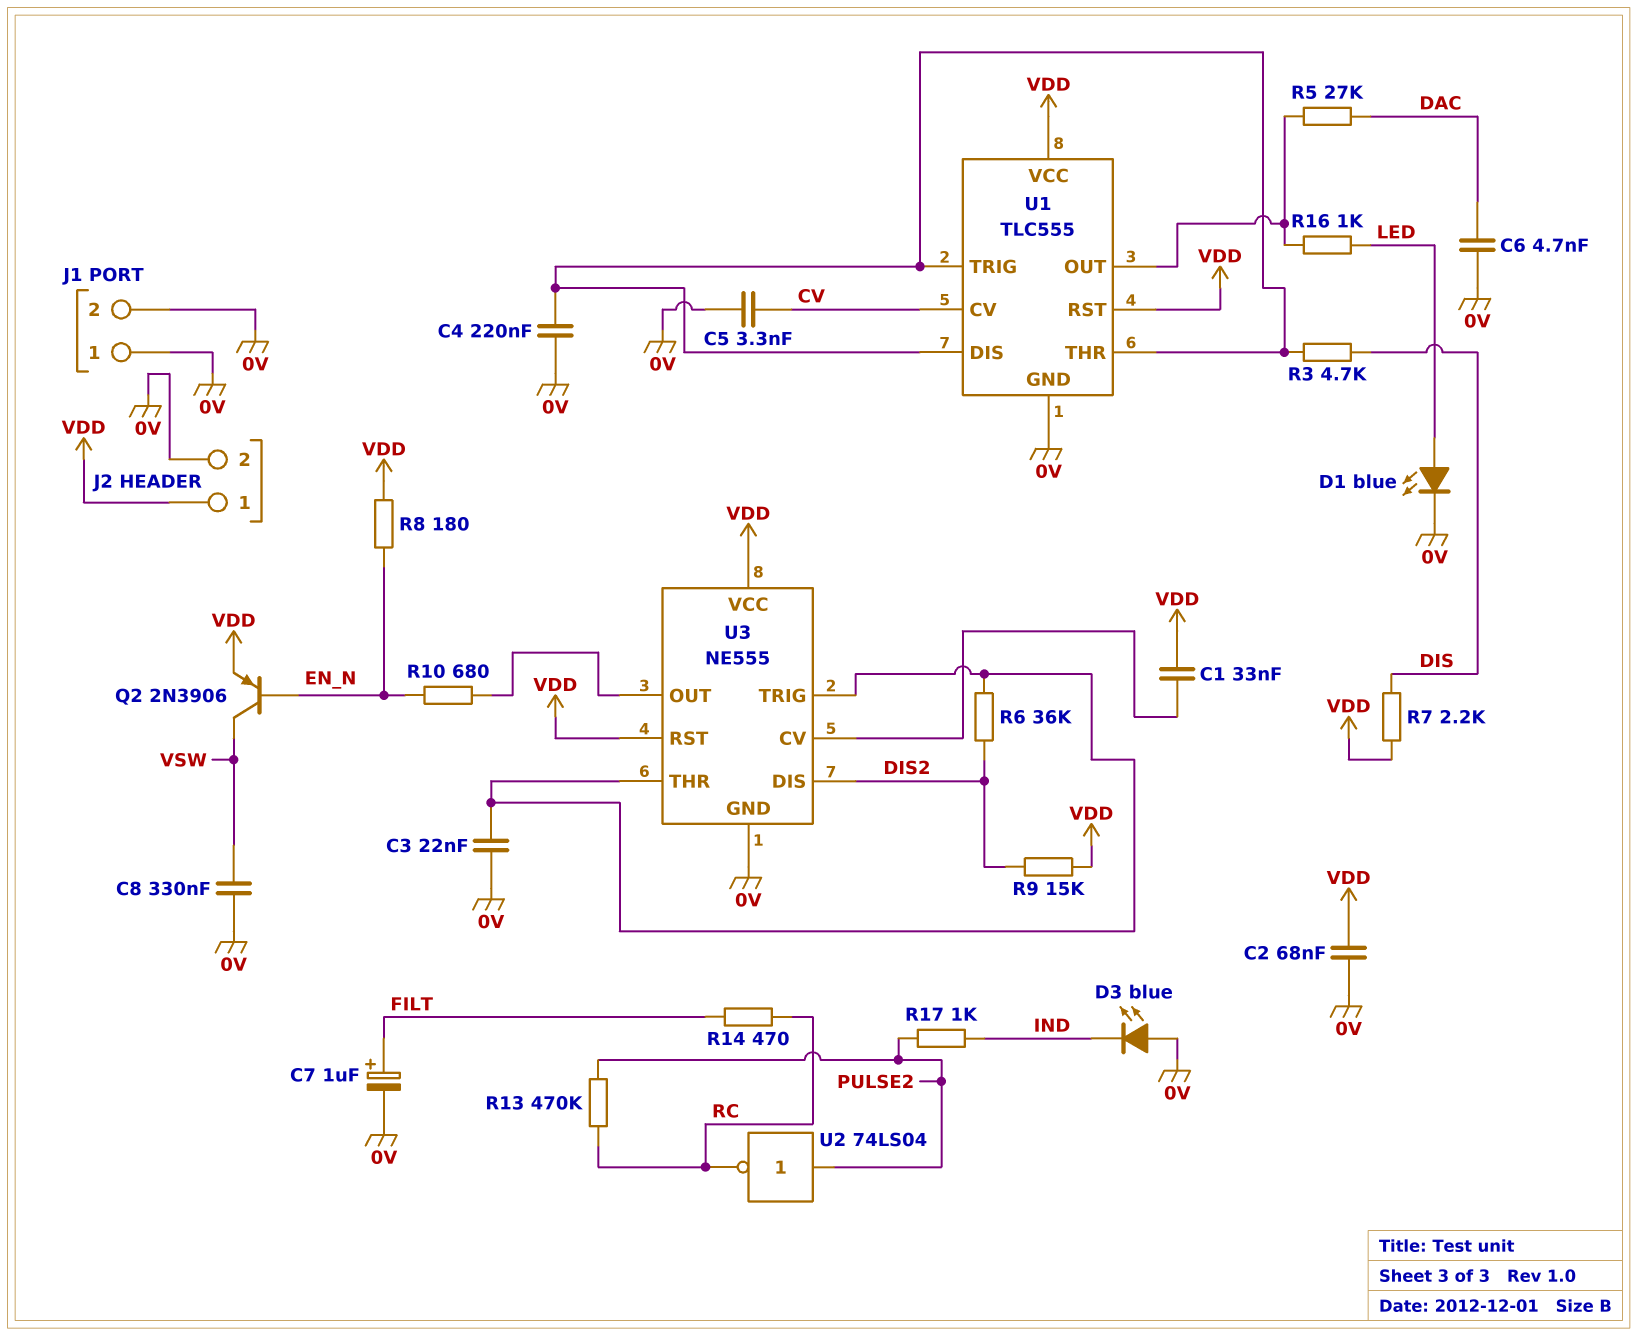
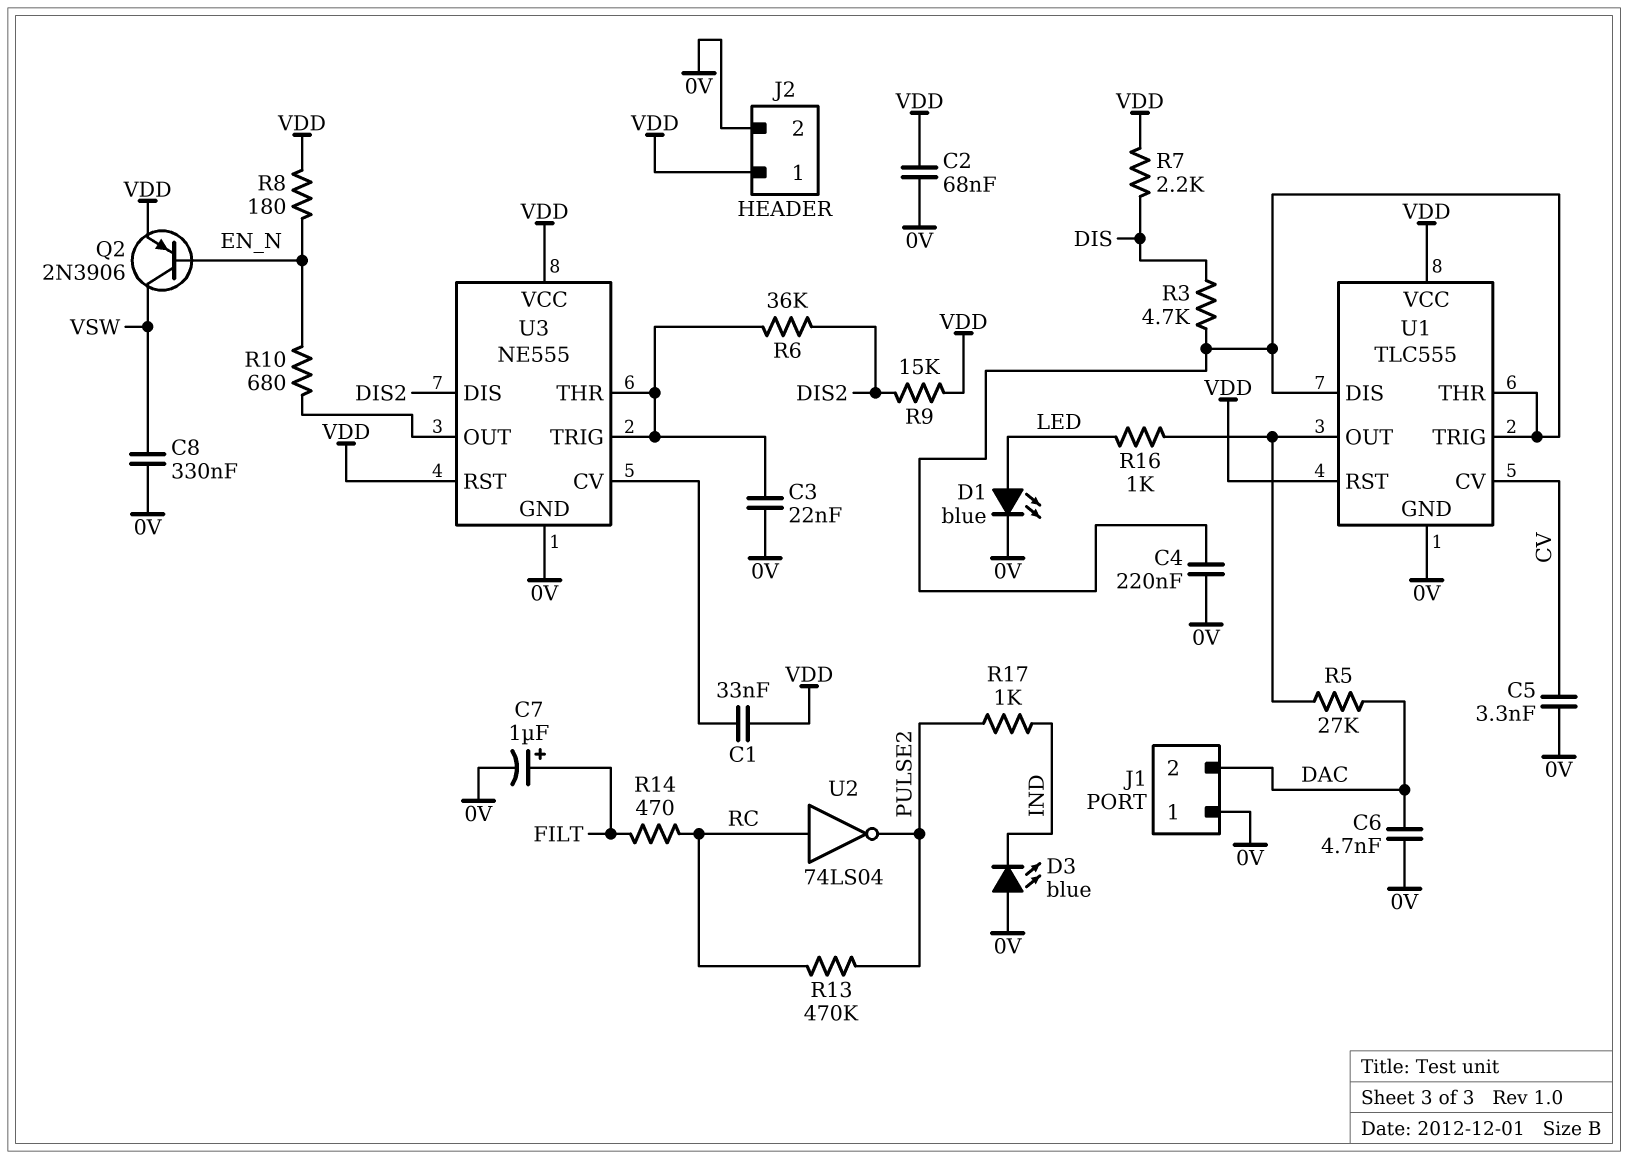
J1 pin 2: 0V -> DAC
U2: NOT 74LS04 (in PULSE2, out RC) -> NOT 74LS04 (in RC, out PULSE2)

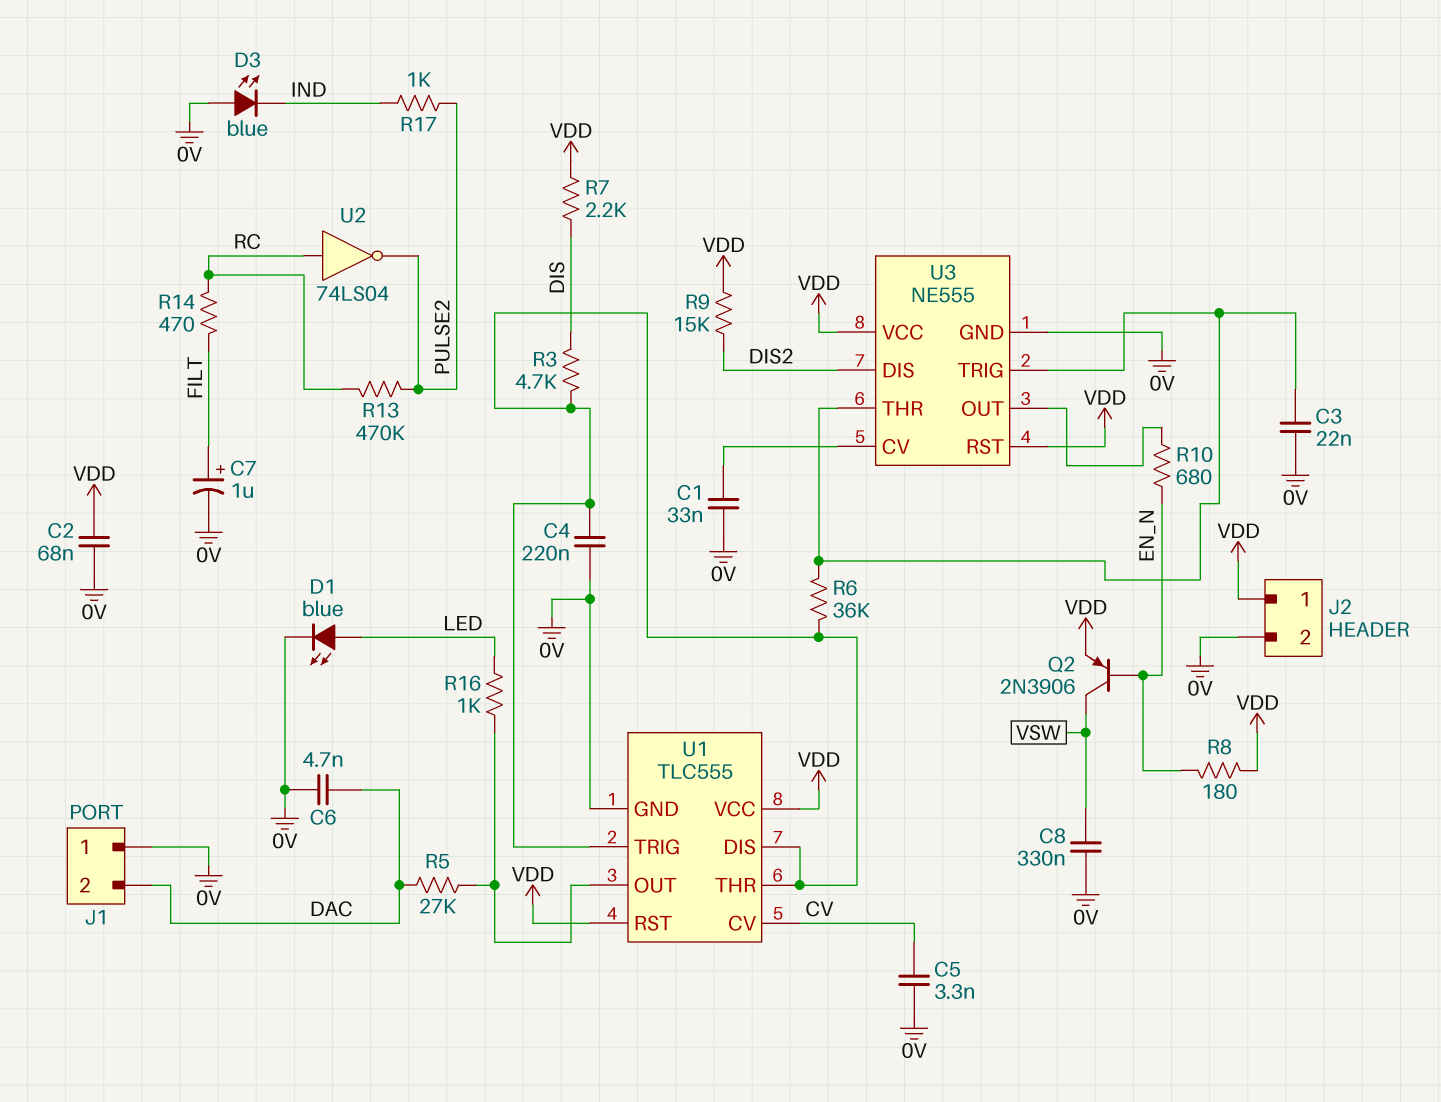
C1: 33nF (U3/CV, VDD) -> 33nF (0V, U3/CV)
R6: 36k (DIS2, U3/THR) -> 36k (U1/DIS, U3/THR)

